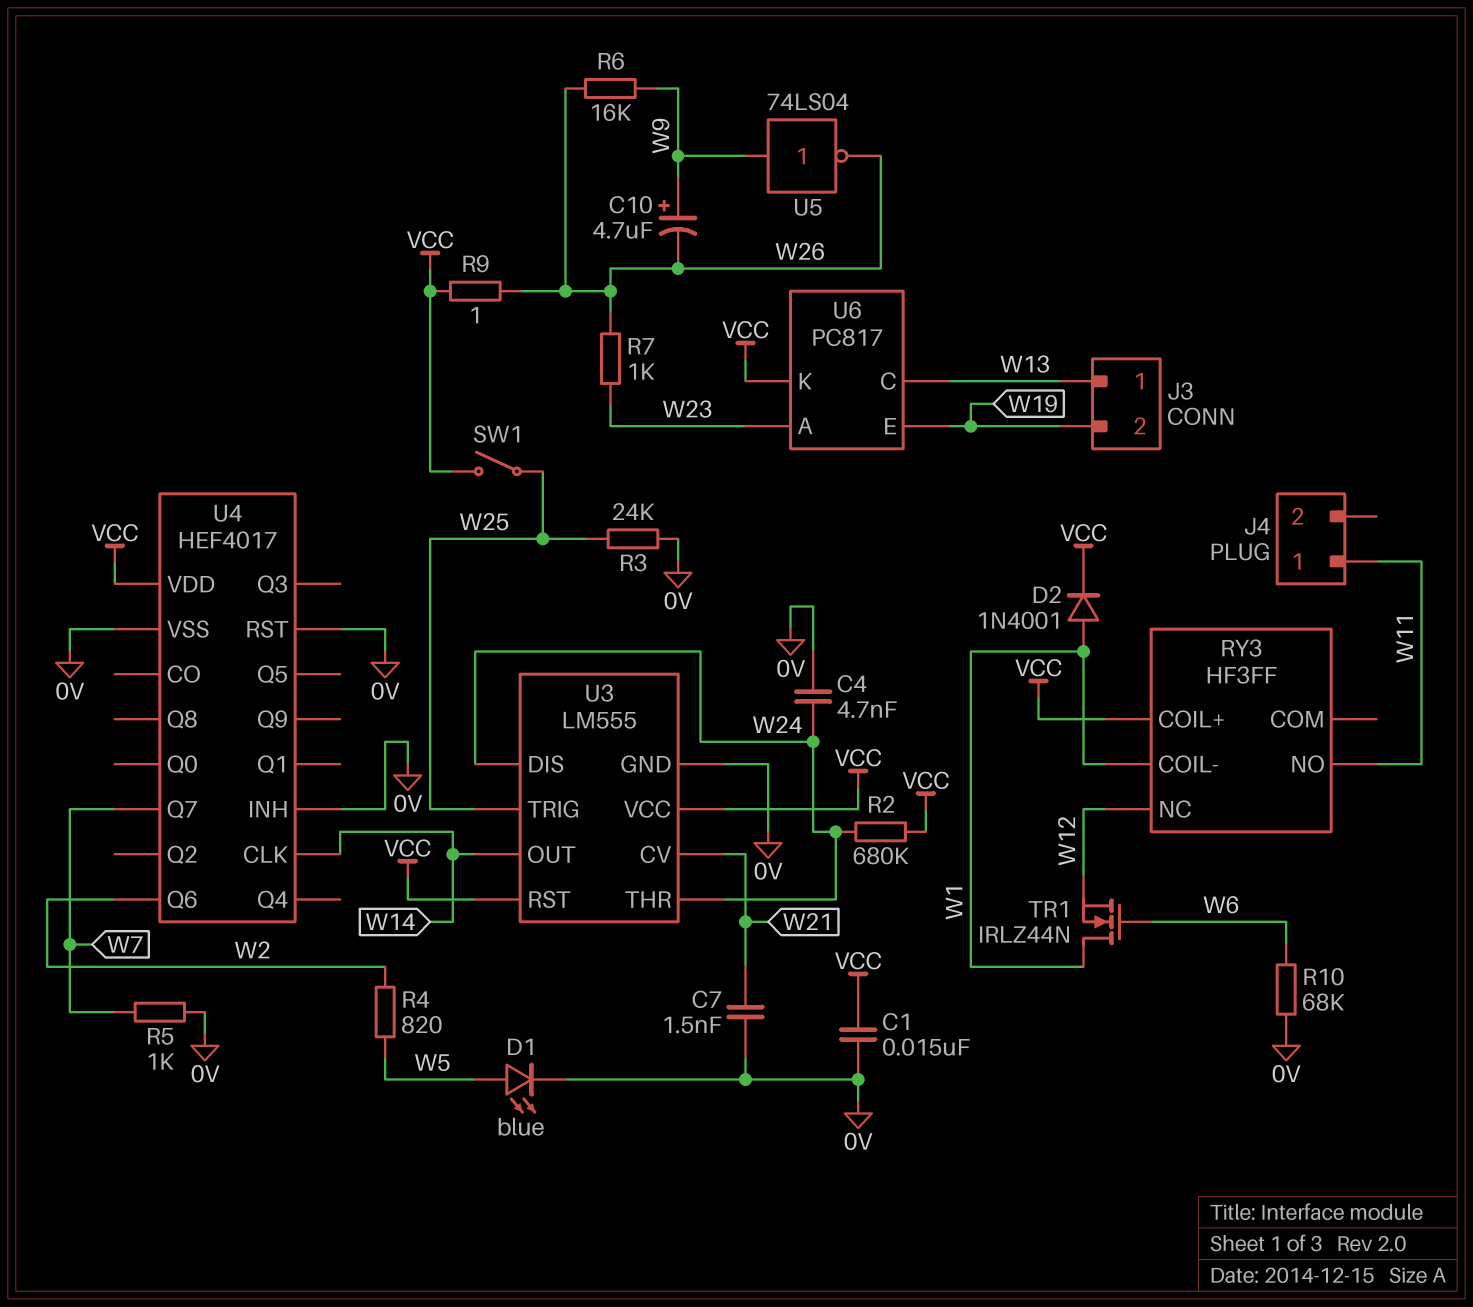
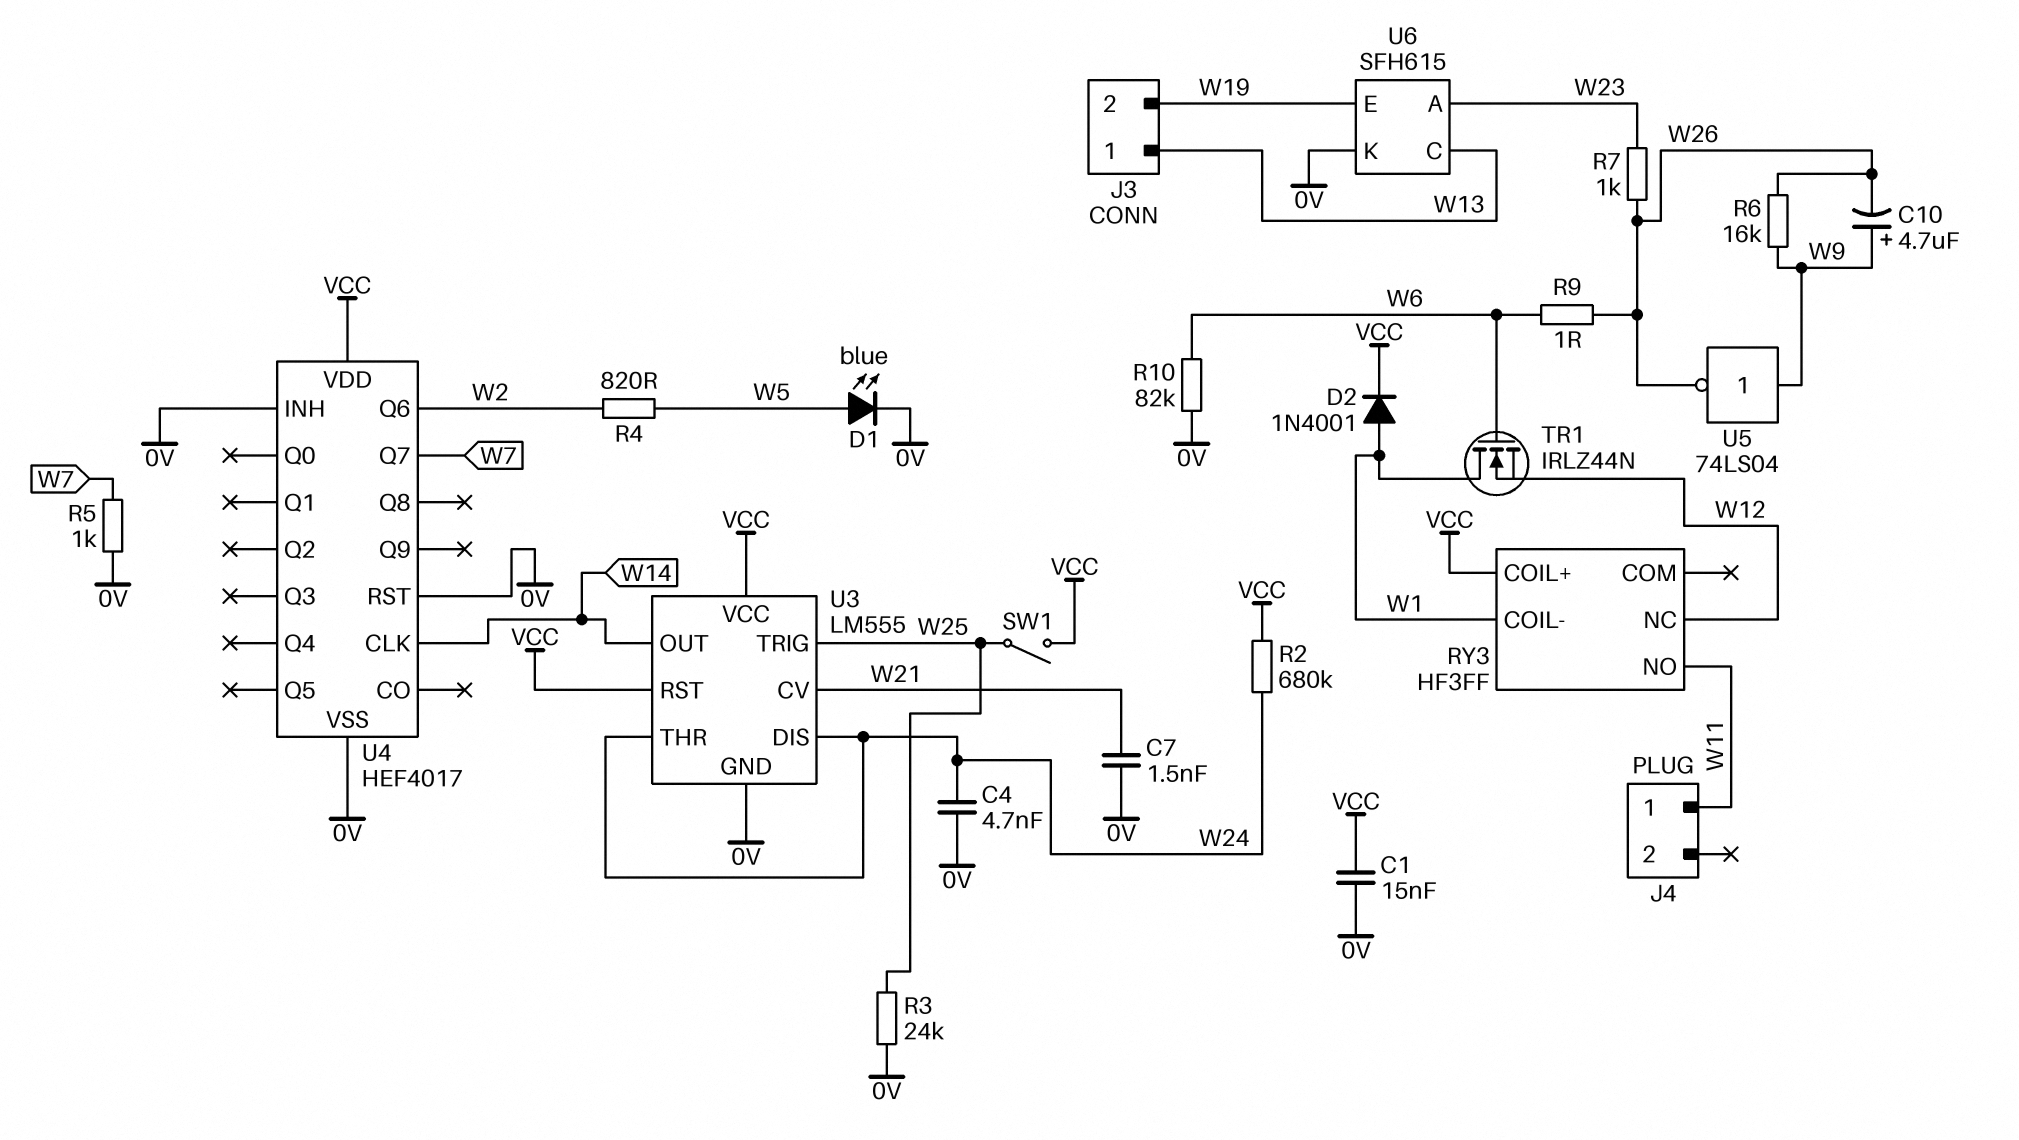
R9: 1 (VCC, W26) -> 1 (W6, W26)
R10: 68k (0V, W6) -> 82k (0V, W6)
U6: PC817 -> SFH615
U6 pin K: VCC -> 0V

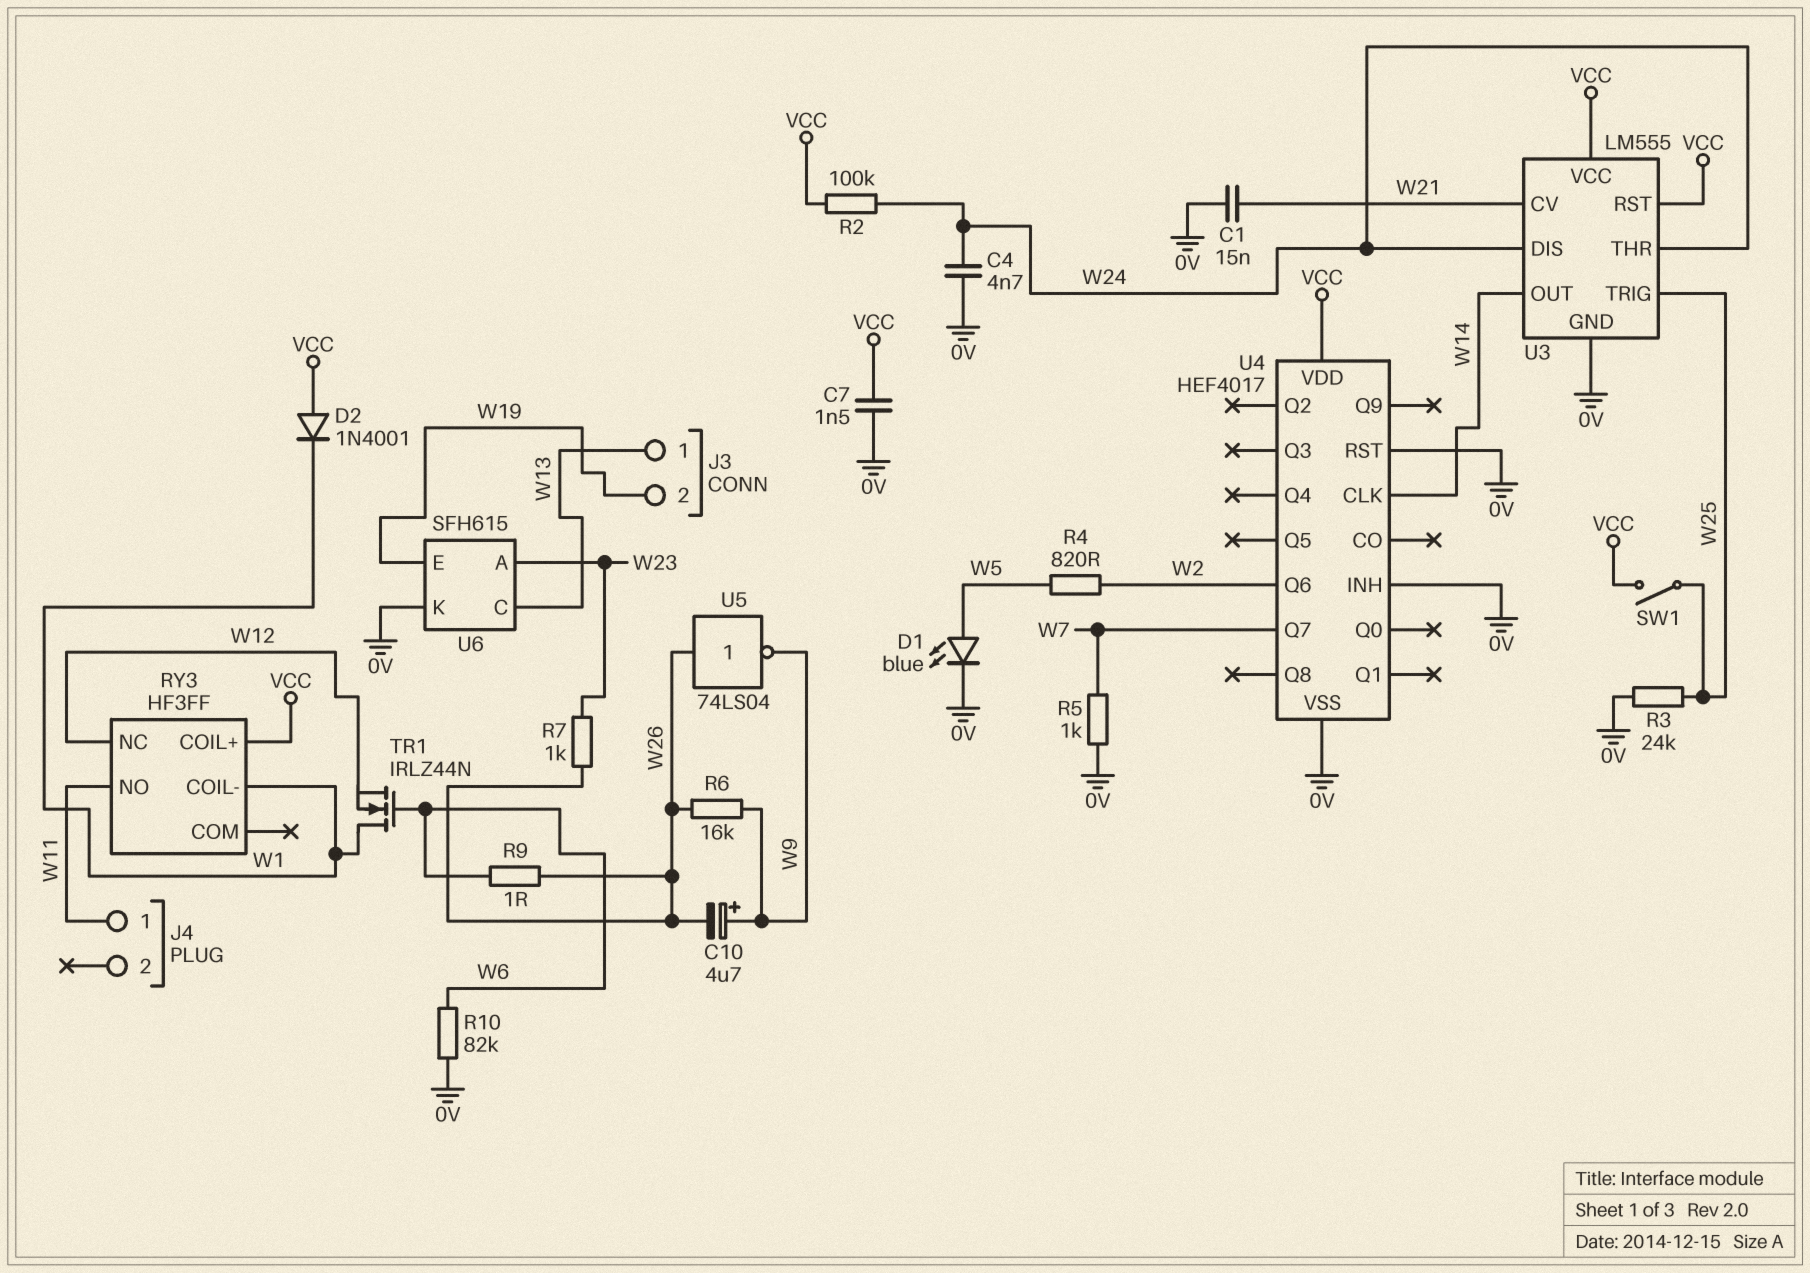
C1: 15nF (0V, VCC) -> 15nF (0V, W21)
C7: 1.5nF (0V, W21) -> 1.5nF (0V, VCC)
D2: diode 1N4001 (A W1, K VCC) -> diode 1N4001 (A VCC, K W1)
R2: 680k (VCC, W24) -> 100k (VCC, W24)
U5: NOT 74LS04 (in W9, out W26) -> NOT 74LS04 (in W26, out W9)

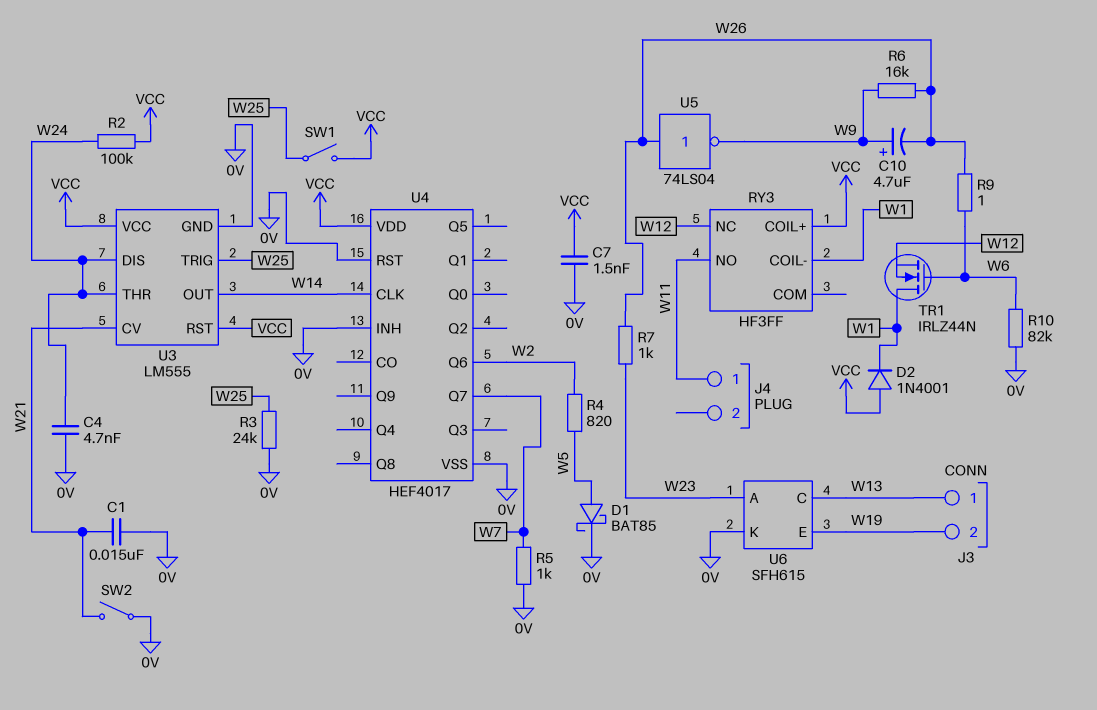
D1: LED blue (A W5, K 0V) -> schottky BAT85 (A W5, K 0V)
SW2: none -> switch (0V, W21)

